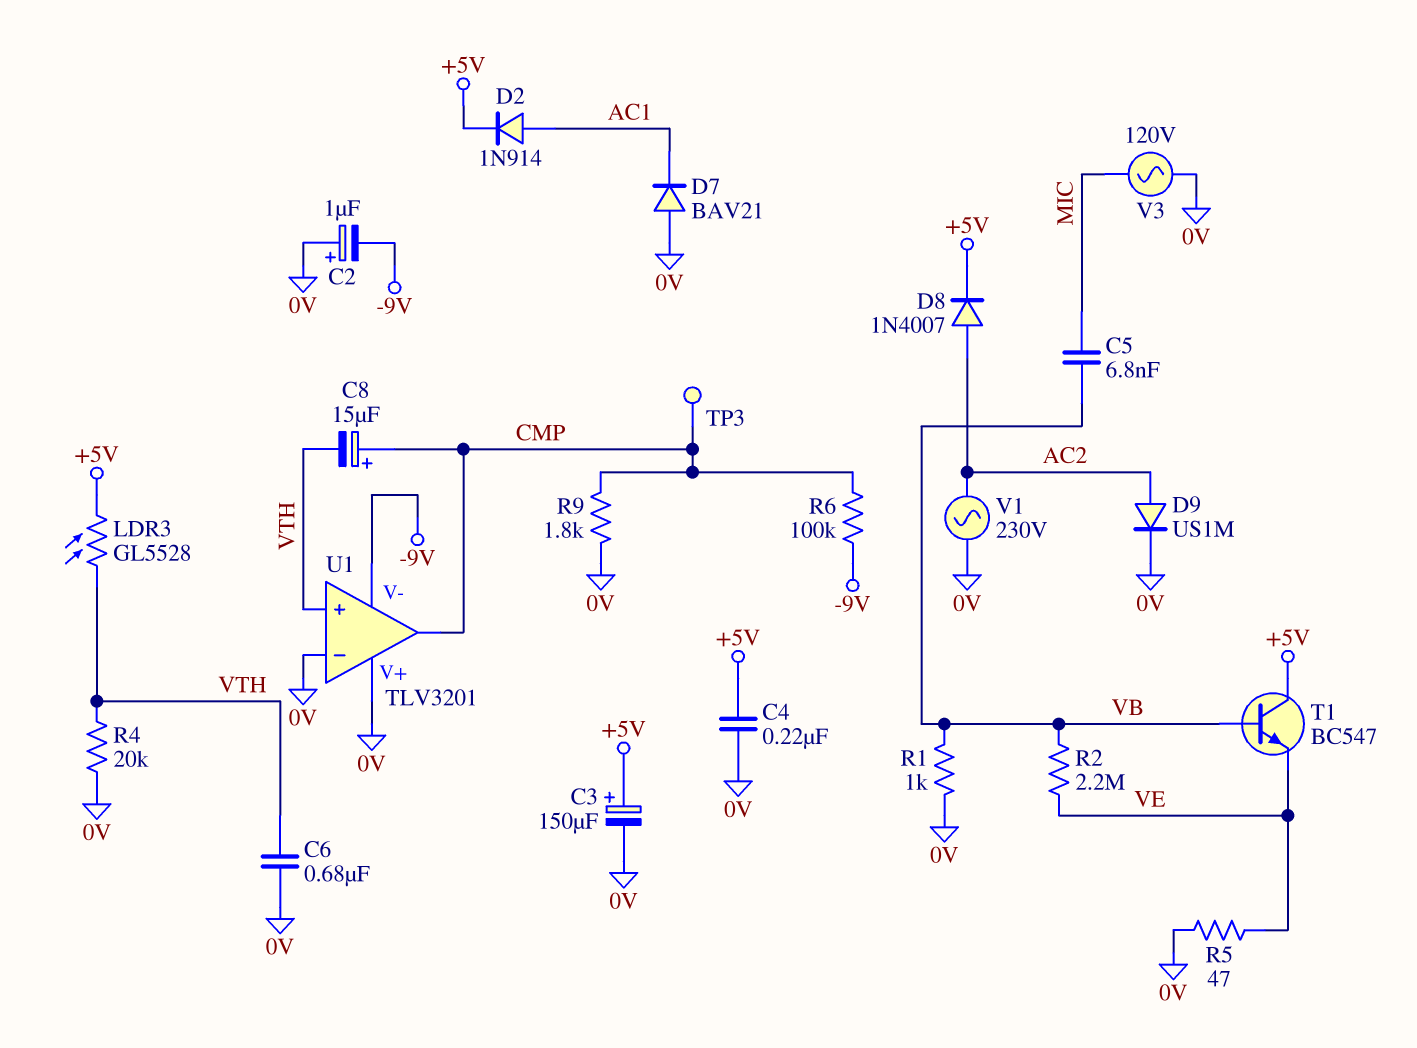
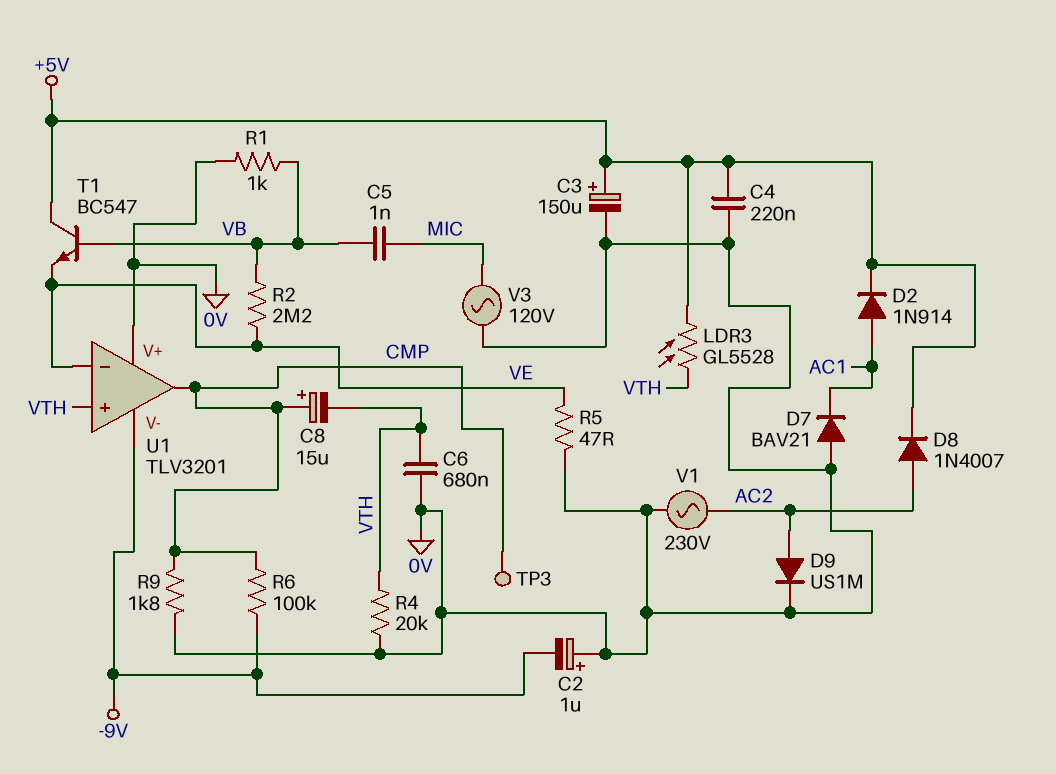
C5: 6.8nF (MIC, VB) -> 1nF (MIC, VB)
U1 pin in-: 0V -> VE

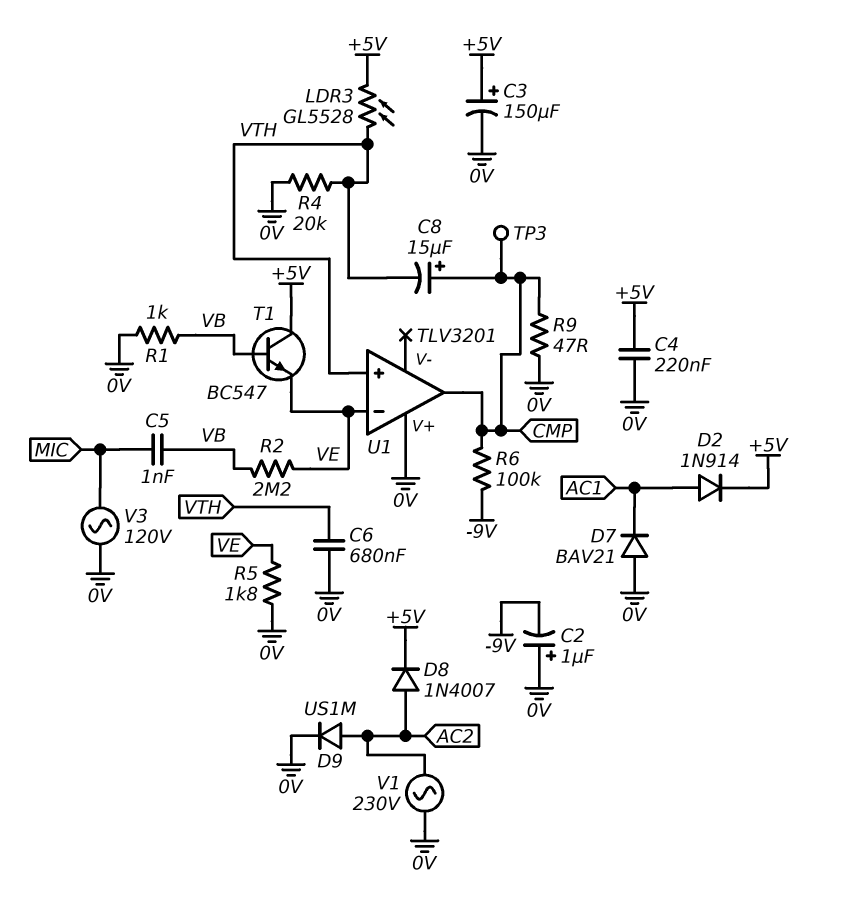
R5: 47 (0V, VE) -> 1.8k (0V, VE)
R9: 1.8k (0V, CMP) -> 47 (0V, CMP)
U1 pin V-: -9V -> none

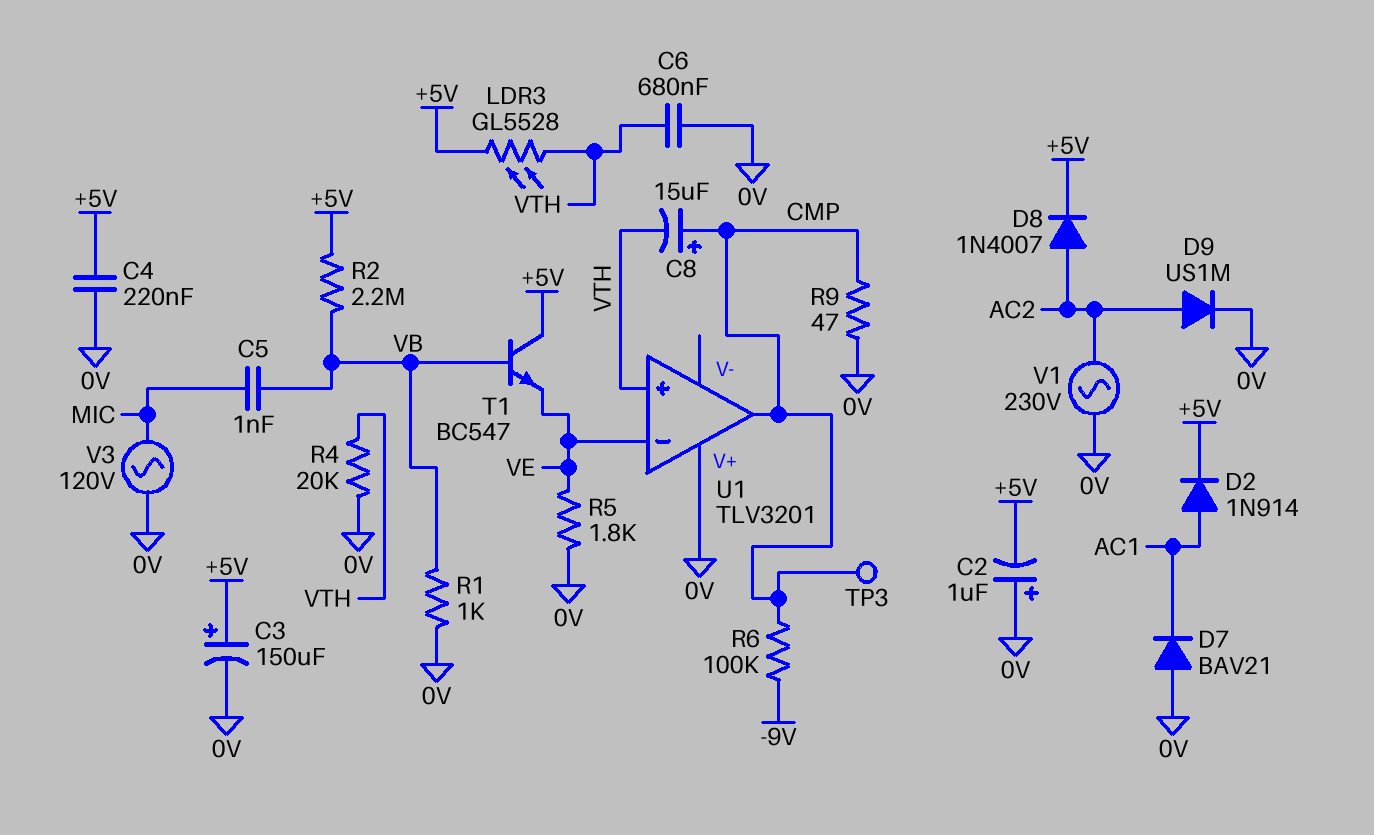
C2: 1uF (plus 0V, minus -9V) -> 1uF (plus 0V, minus +5V)
R2: 2.2M (VB, VE) -> 2.2M (+5V, VB)

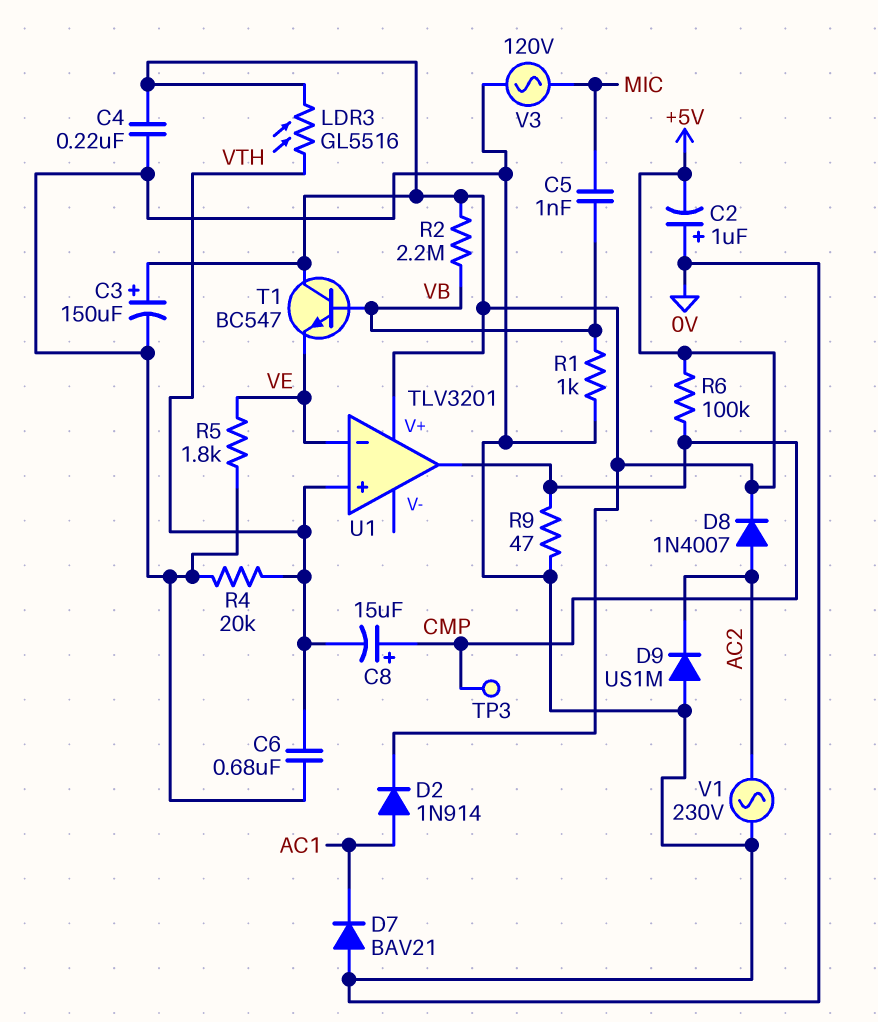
D9: diode US1M (A AC2, K 0V) -> diode US1M (A 0V, K AC2)
LDR3: GL5528 (+5V, VTH) -> GL5516 (+5V, VTH)
R6: 100k (-9V, CMP) -> 100k (+5V, CMP)
U1 pin V+: 0V -> +5V

